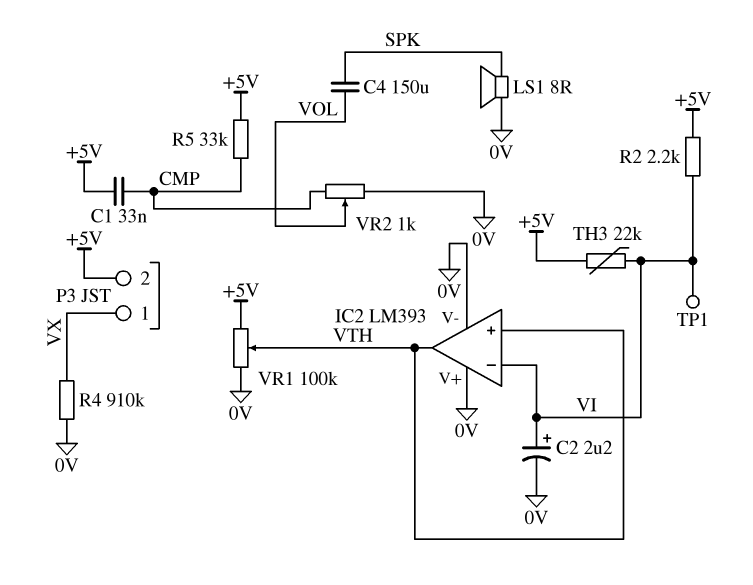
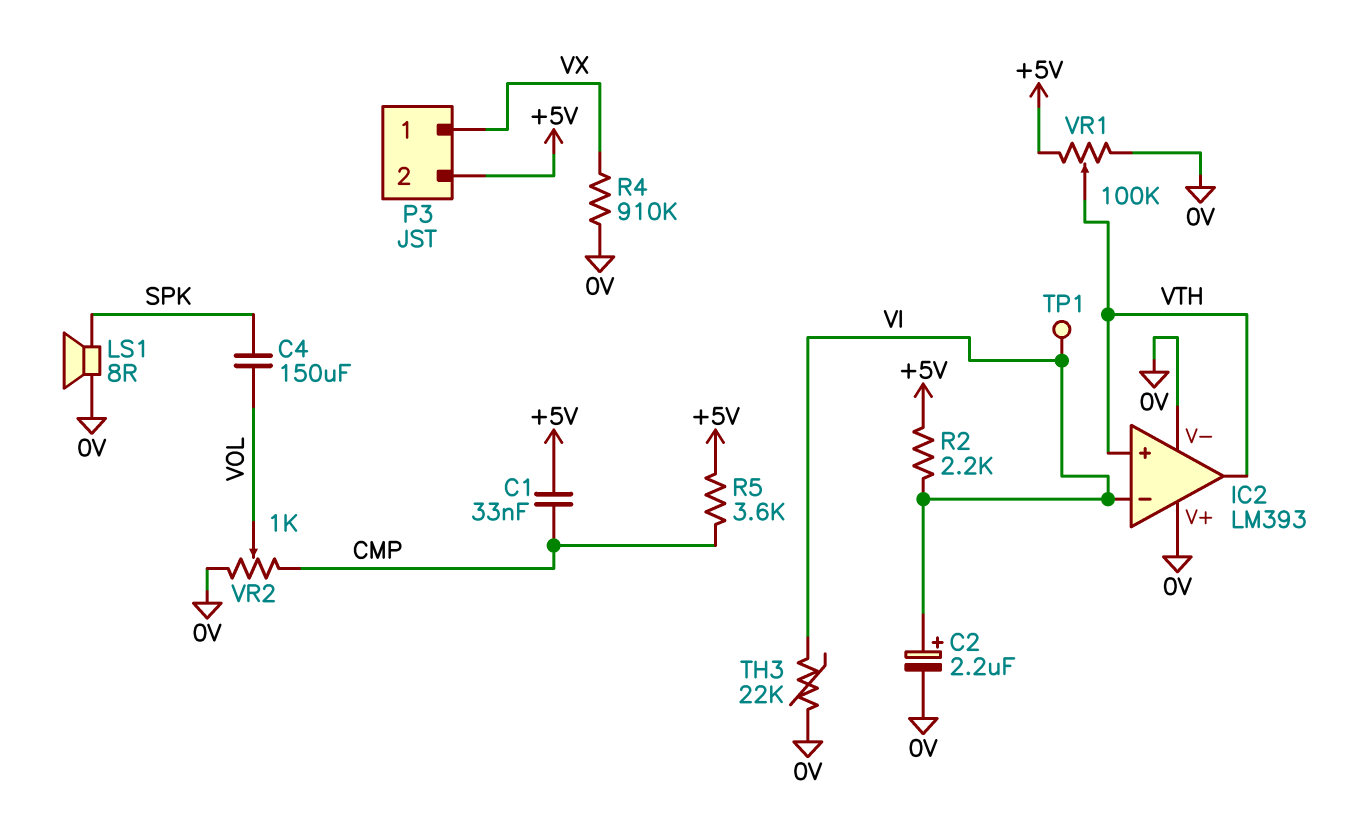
R5: 33k (+5V, CMP) -> 3.6k (+5V, CMP)
TH3: 22k (+5V, VI) -> 22k (0V, VI)

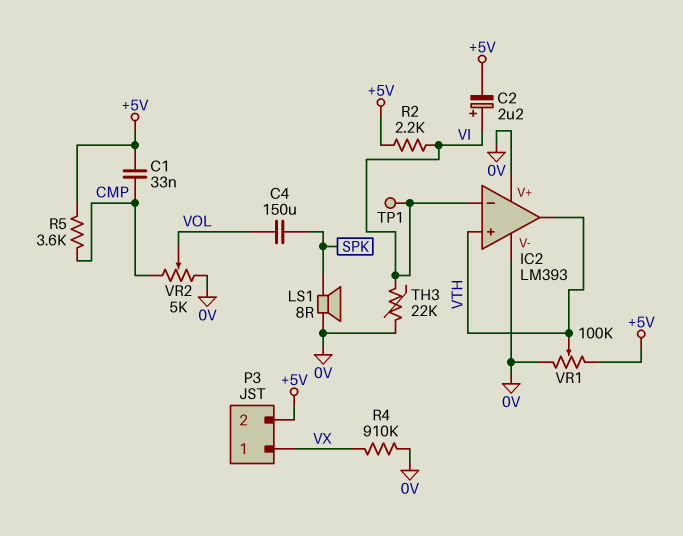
C2: 2.2uF (plus VI, minus 0V) -> 2.2uF (plus VI, minus +5V)
VR2: 1k (0V, CMP, wiper VOL) -> 5k (0V, CMP, wiper VOL)

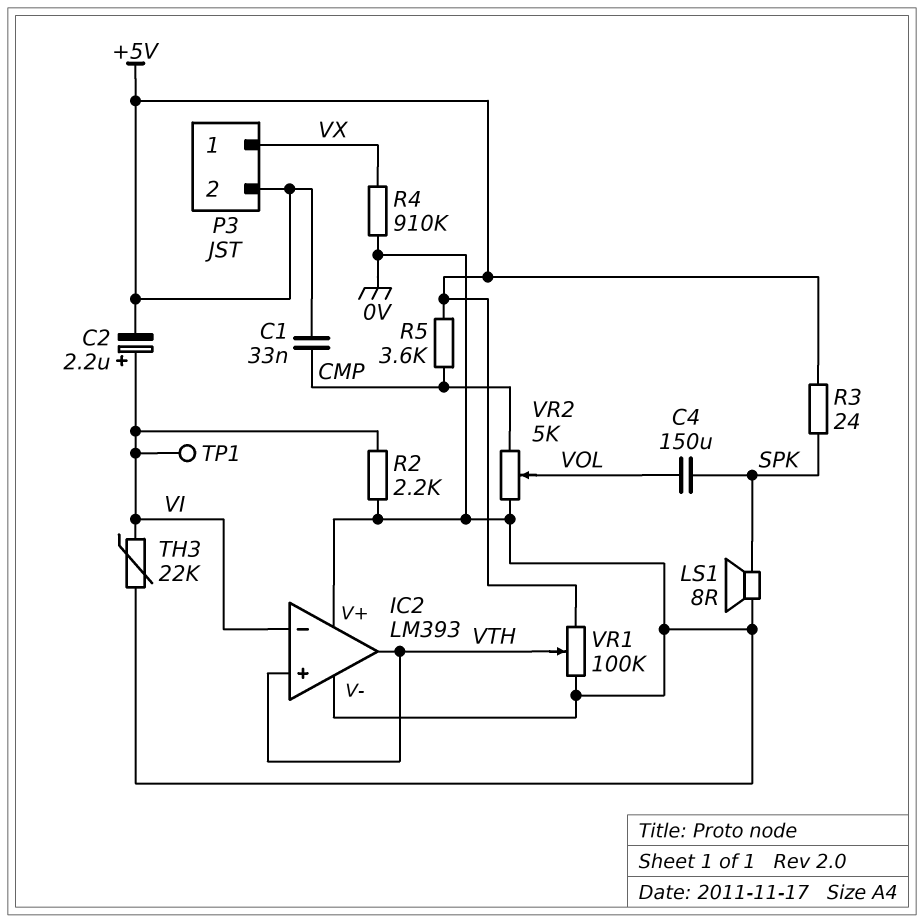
R2: 2.2k (+5V, VI) -> 2.2k (0V, VI)
R3: none -> 24 (+5V, SPK)

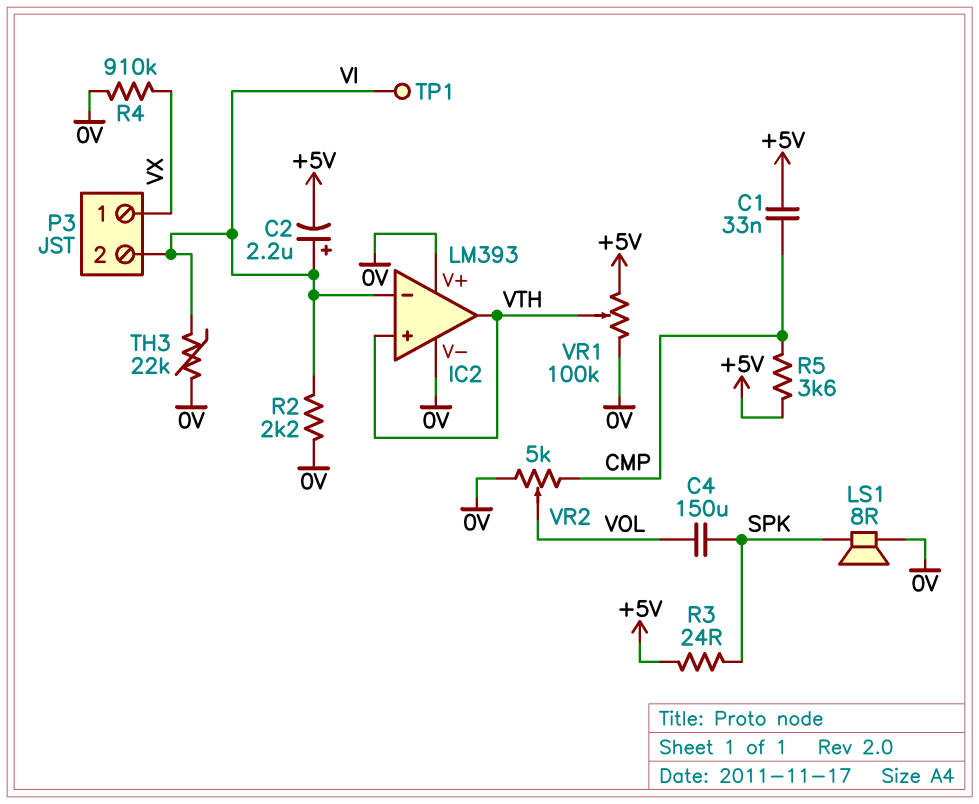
P3 pin 2: +5V -> VI

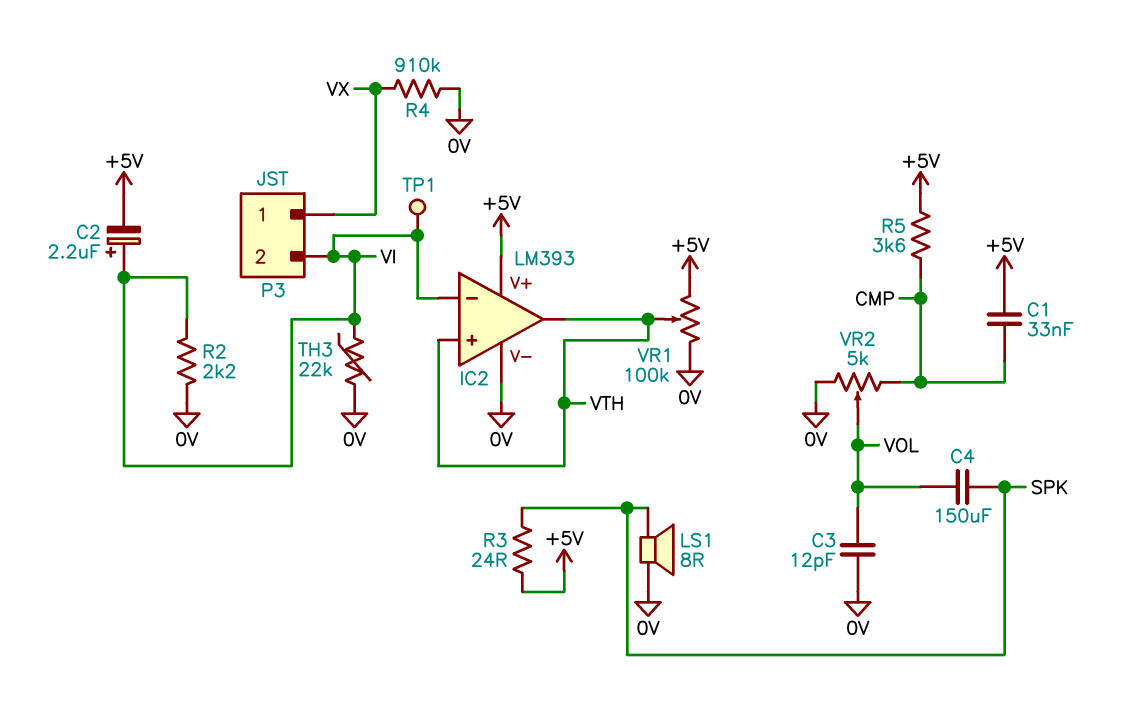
C3: none -> 12pF (0V, VOL)
IC2 pin V+: 0V -> +5V

